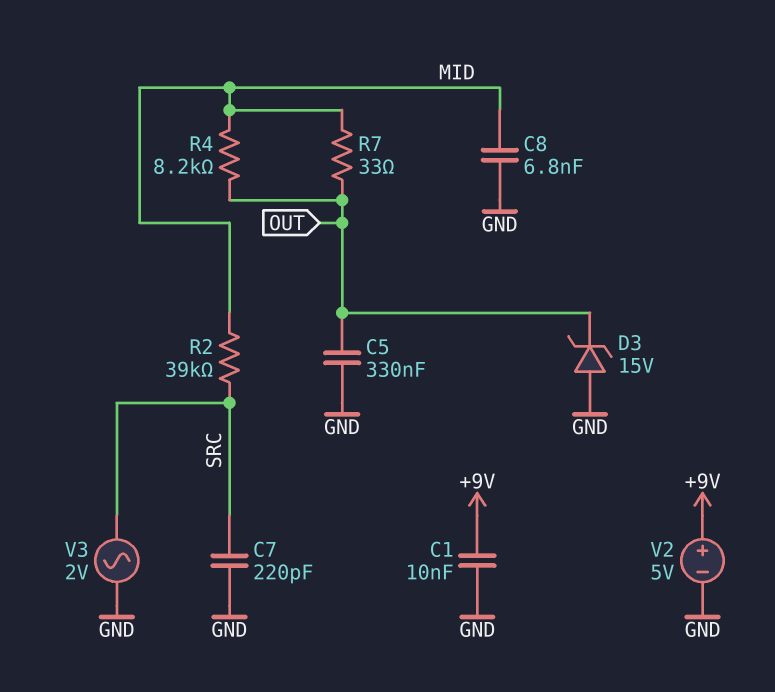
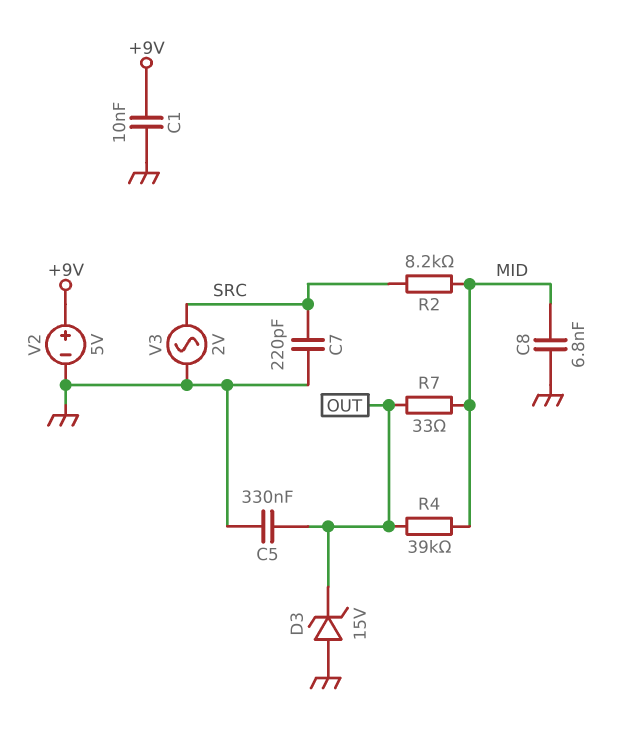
R2: 39k (MID, SRC) -> 8.2k (MID, SRC)
R4: 8.2k (MID, OUT) -> 39k (MID, OUT)

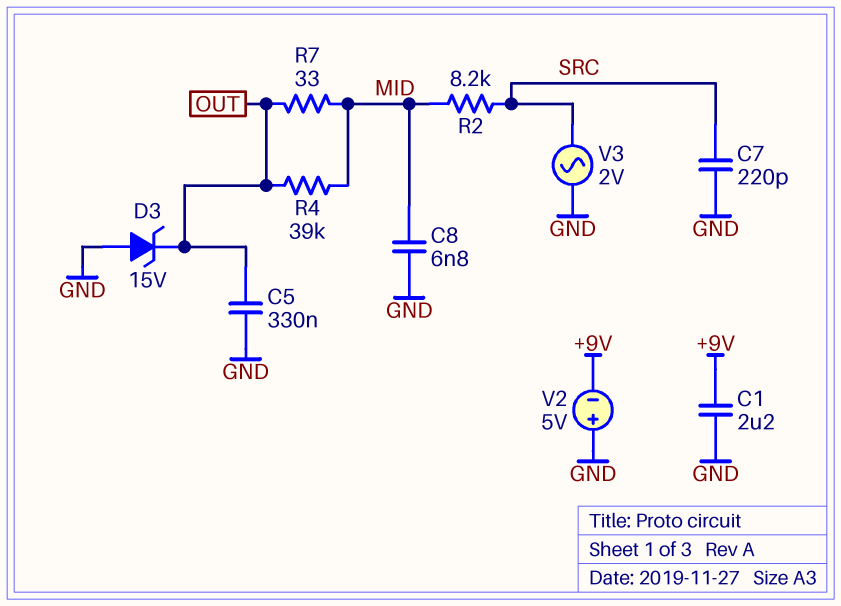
C1: 10nF (+9V, GND) -> 2.2uF (+9V, GND)
V2: 5V (plus +9V, minus GND) -> 5V (plus GND, minus +9V)

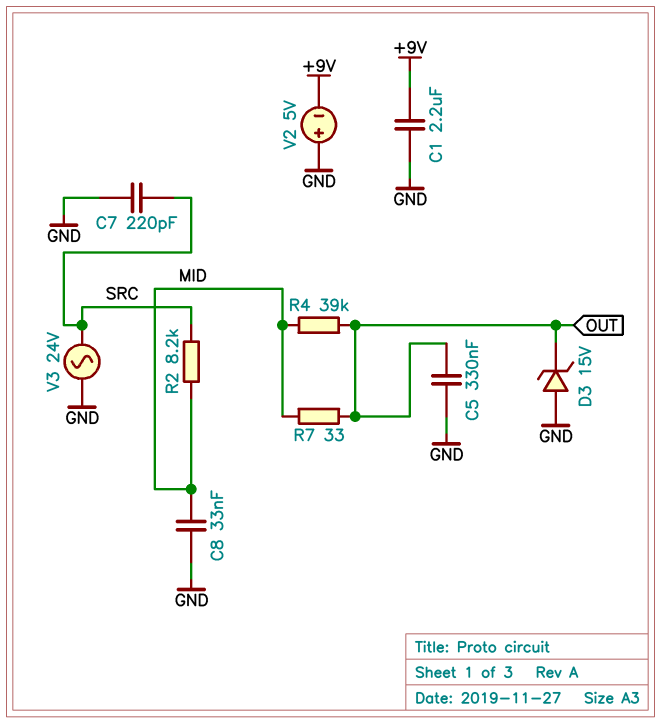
C8: 6.8nF (GND, MID) -> 33nF (GND, MID)
V3: AC 2V (GND, SRC) -> AC 24V (GND, SRC)

